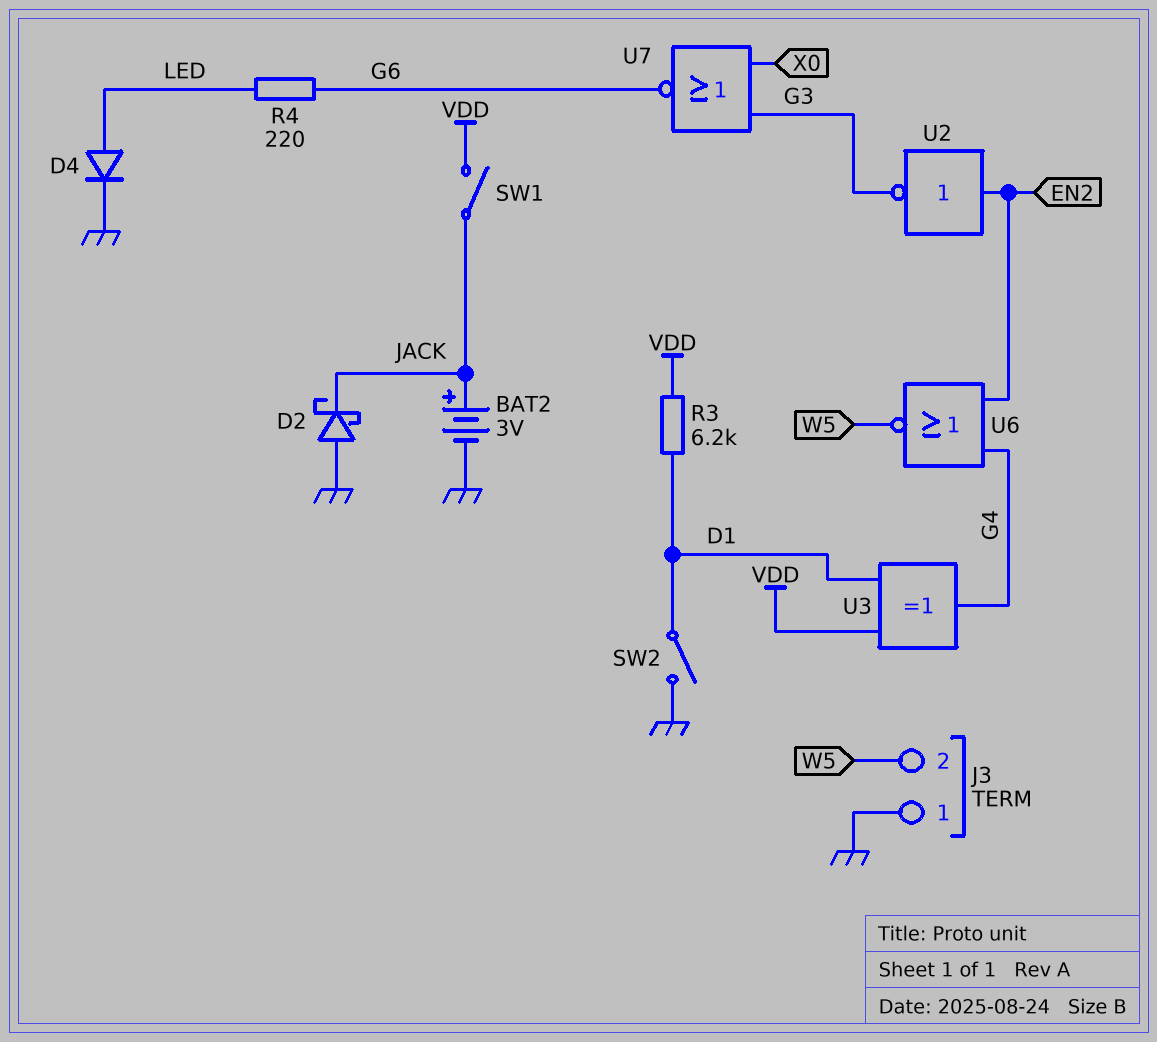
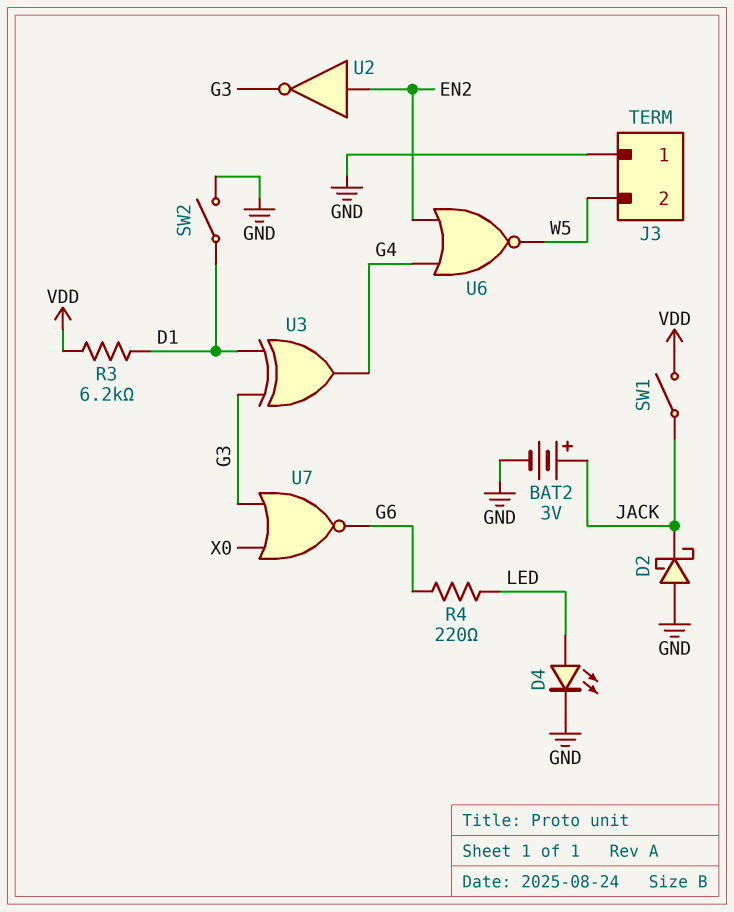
D4: diode (A LED, K GND) -> LED (A LED, K GND)
U3: XOR (in D1, in VDD, out G4) -> XOR (in D1, in G3, out G4)

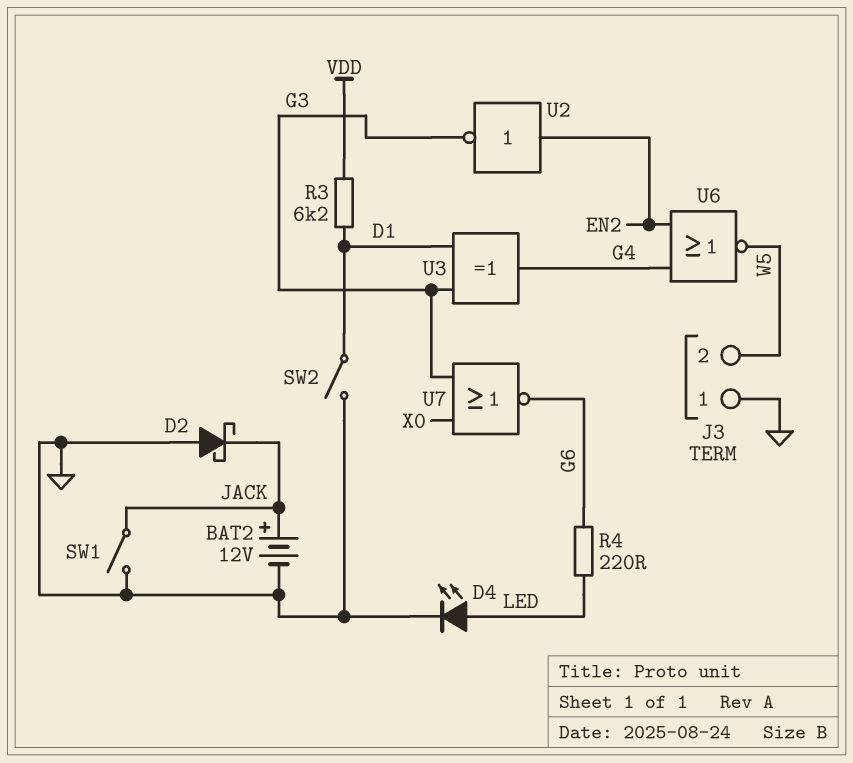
BAT2: 3V (plus JACK, minus GND) -> 12V (plus JACK, minus GND)
SW1: switch (JACK, VDD) -> switch (GND, JACK)

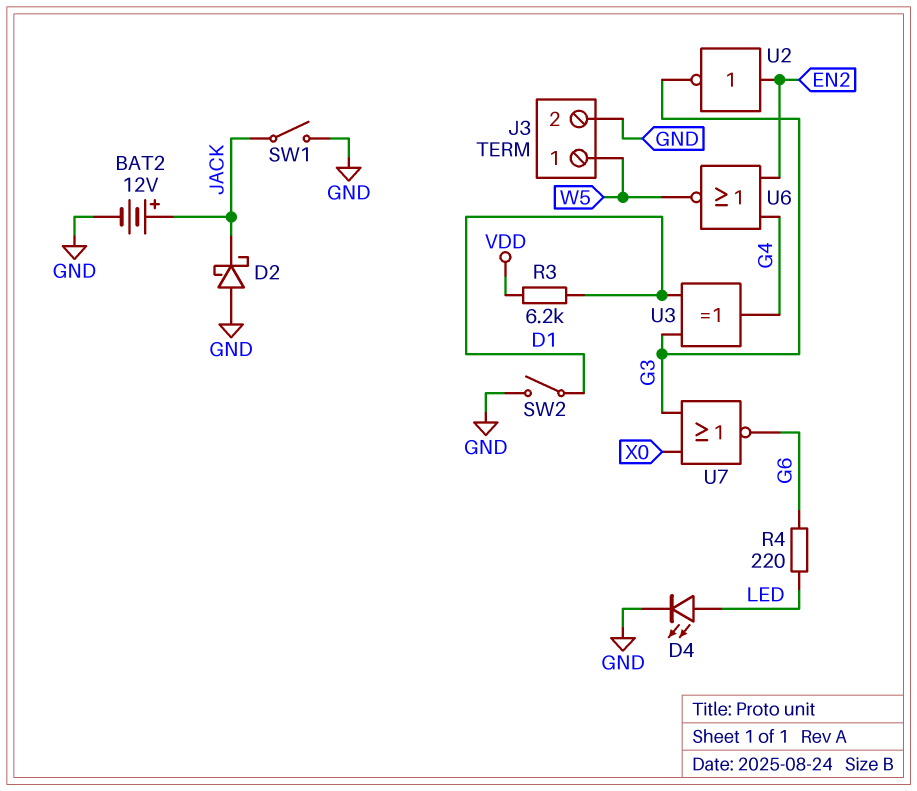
J3 pin 1: GND -> W5
J3 pin 2: W5 -> GND

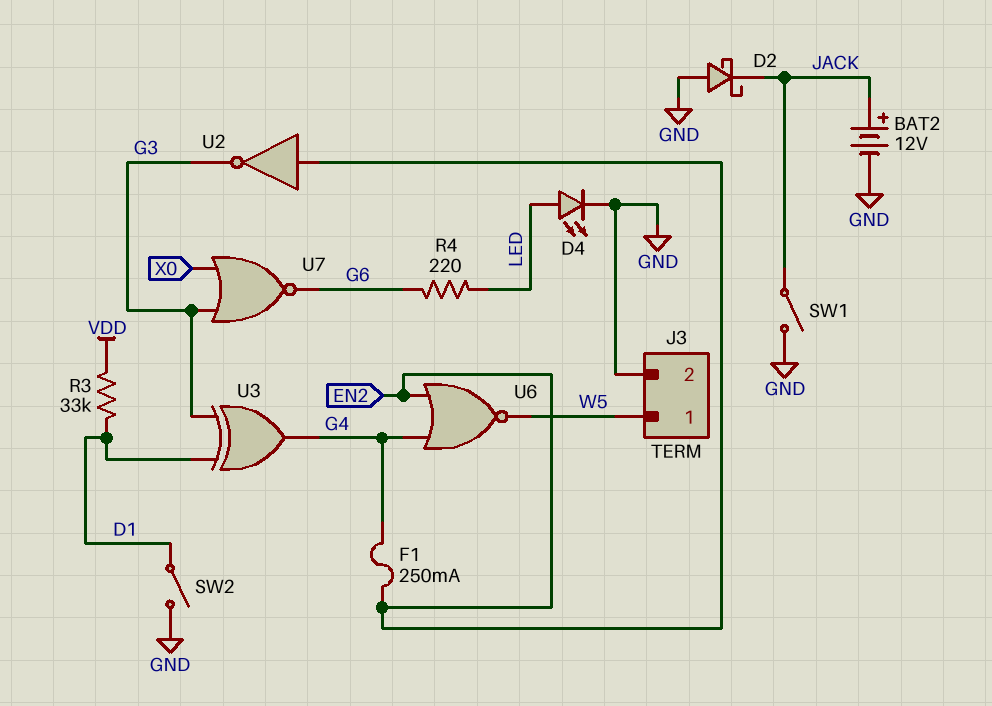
F1: none -> 250mA (EN2, G4)
R3: 6.2k (D1, VDD) -> 33k (D1, VDD)

